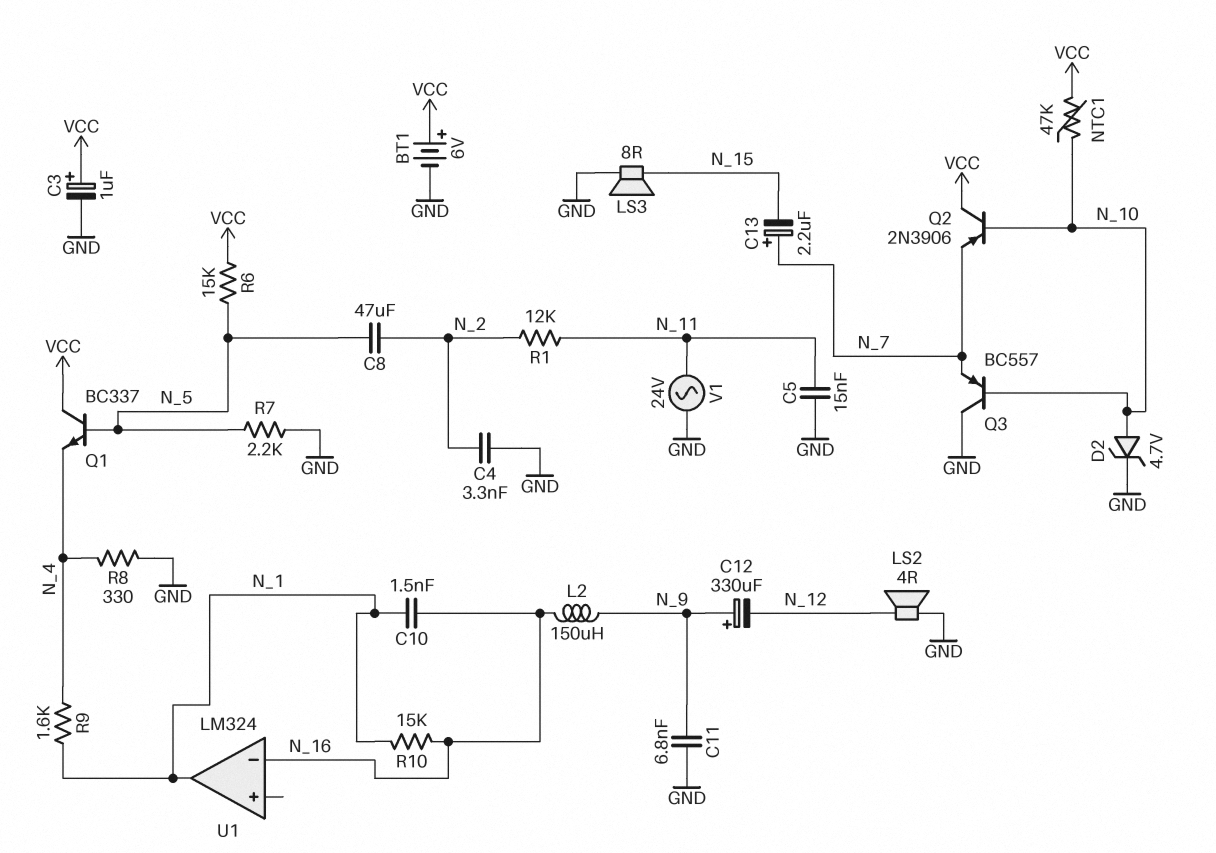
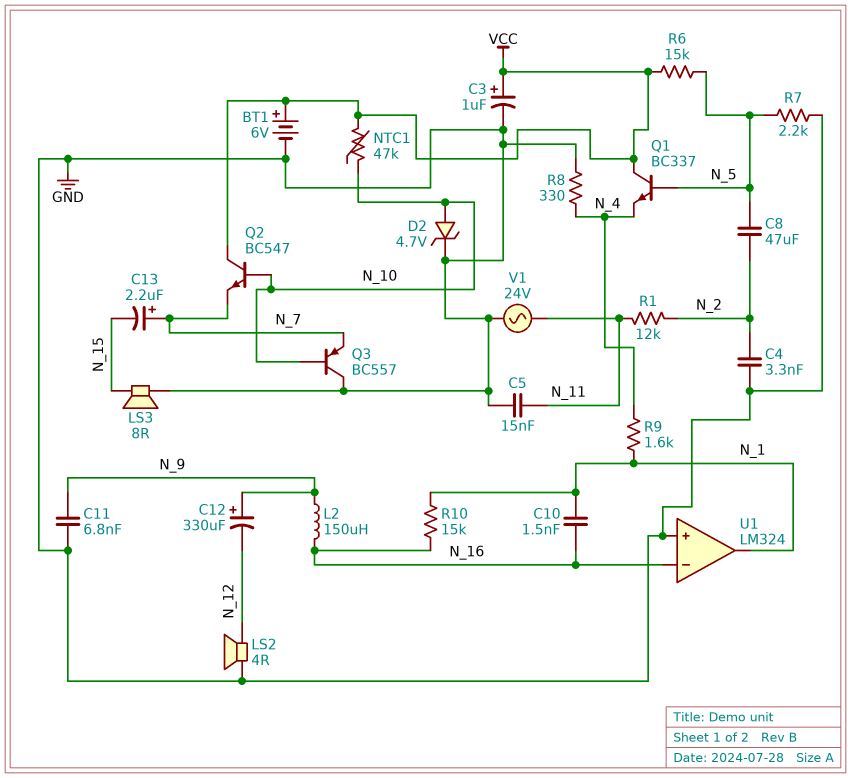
Q2: PNP 2N3906 (B N_10, C VCC, E N_7) -> NPN BC547 (B N_10, C VCC, E N_7)
U1 pin in+: none -> GND

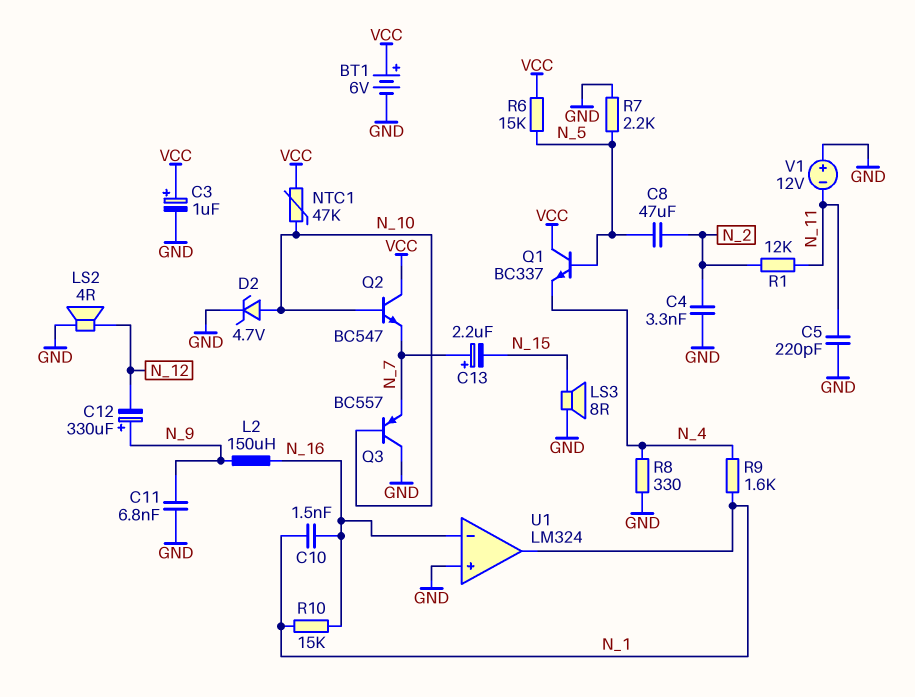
C5: 15nF (GND, N_11) -> 220pF (GND, N_11)
V1: AC 24V (GND, N_11) -> 12V (plus GND, minus N_11)

